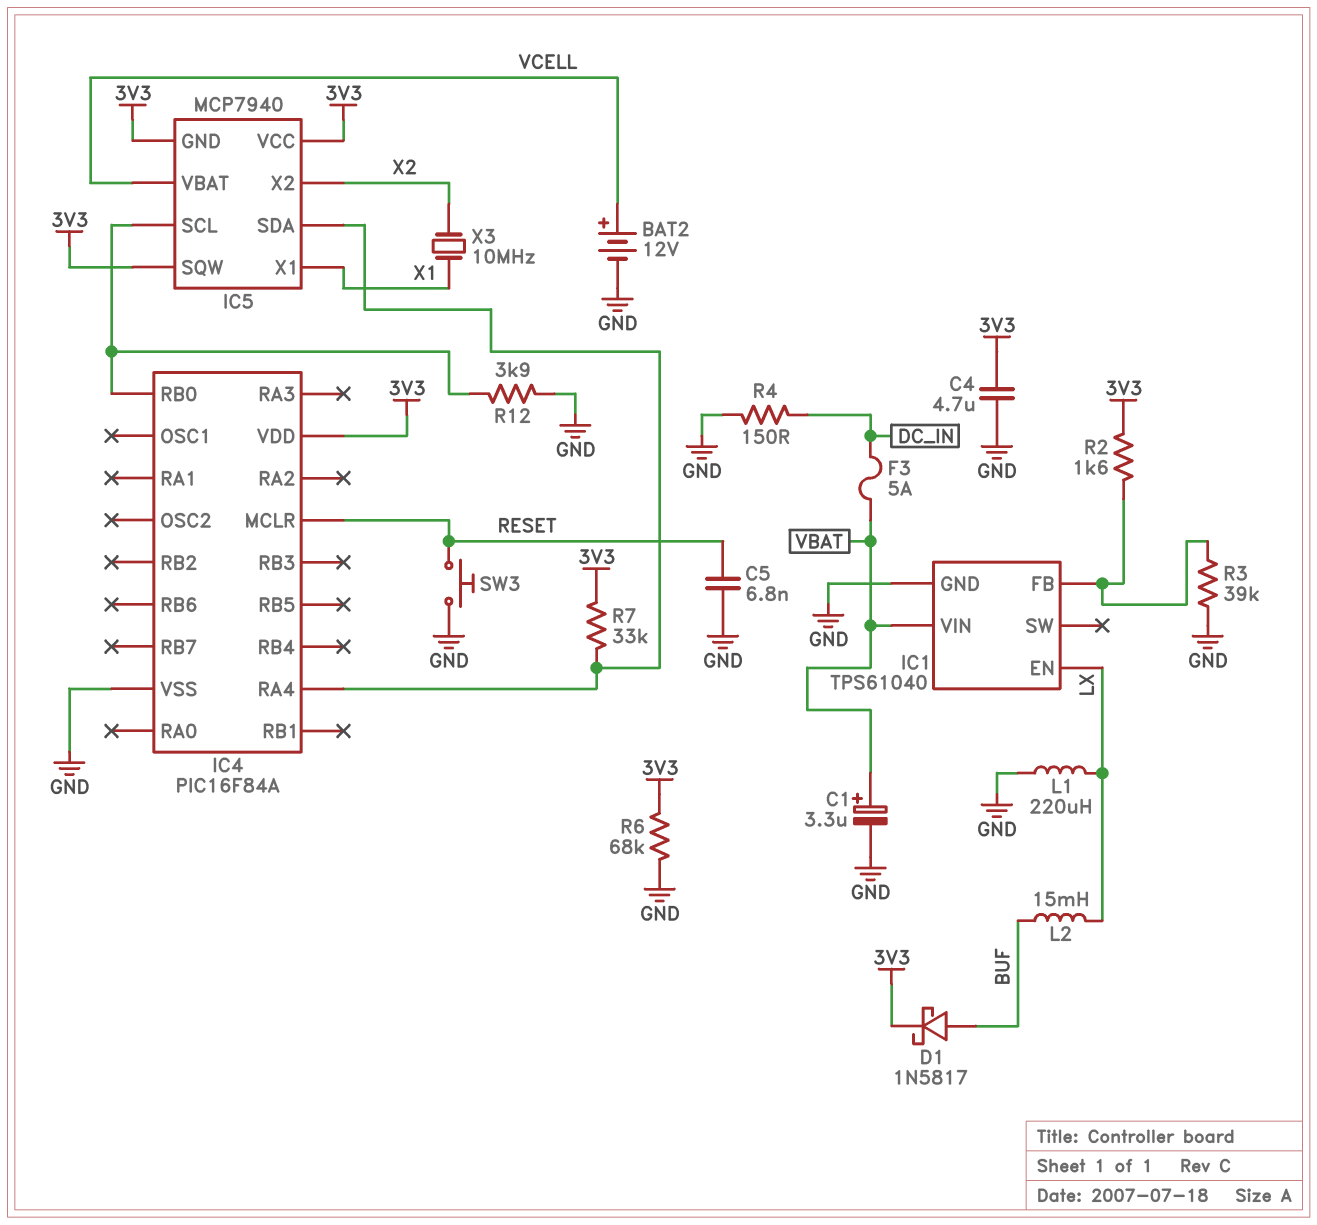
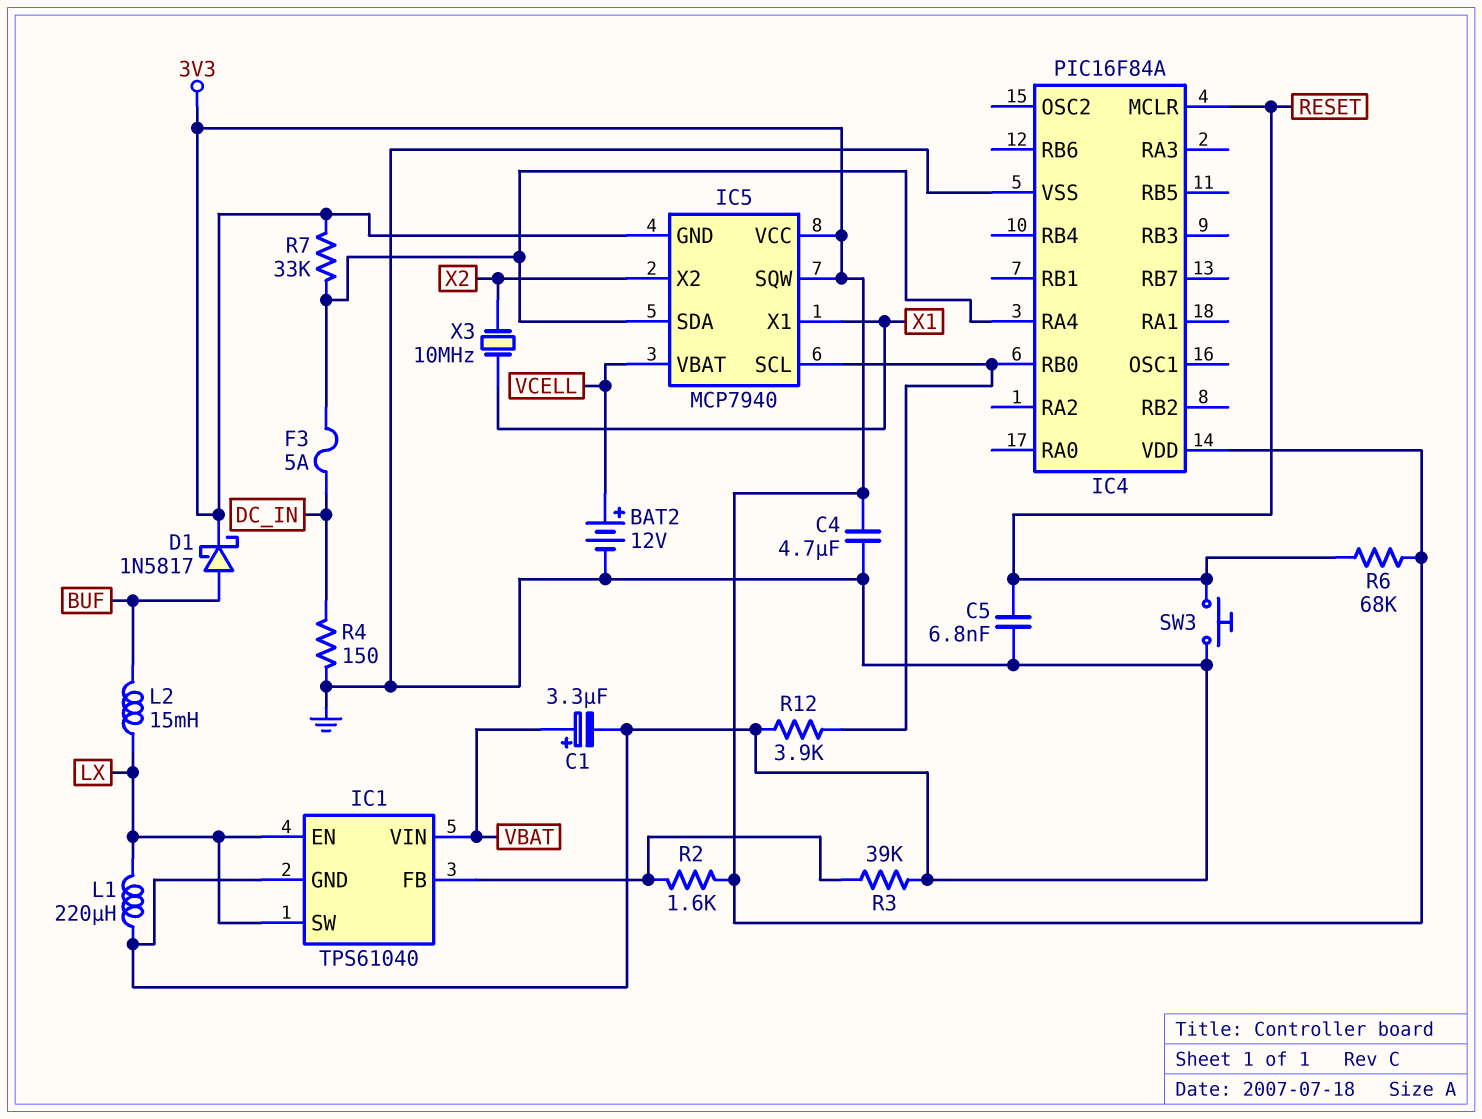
F3: 5A (DC_IN, VBAT) -> 5A (DC_IN, IC4/RA4)
IC1 pin SW: none -> LX
R6: 68k (3V3, GND) -> 68k (3V3, RESET)

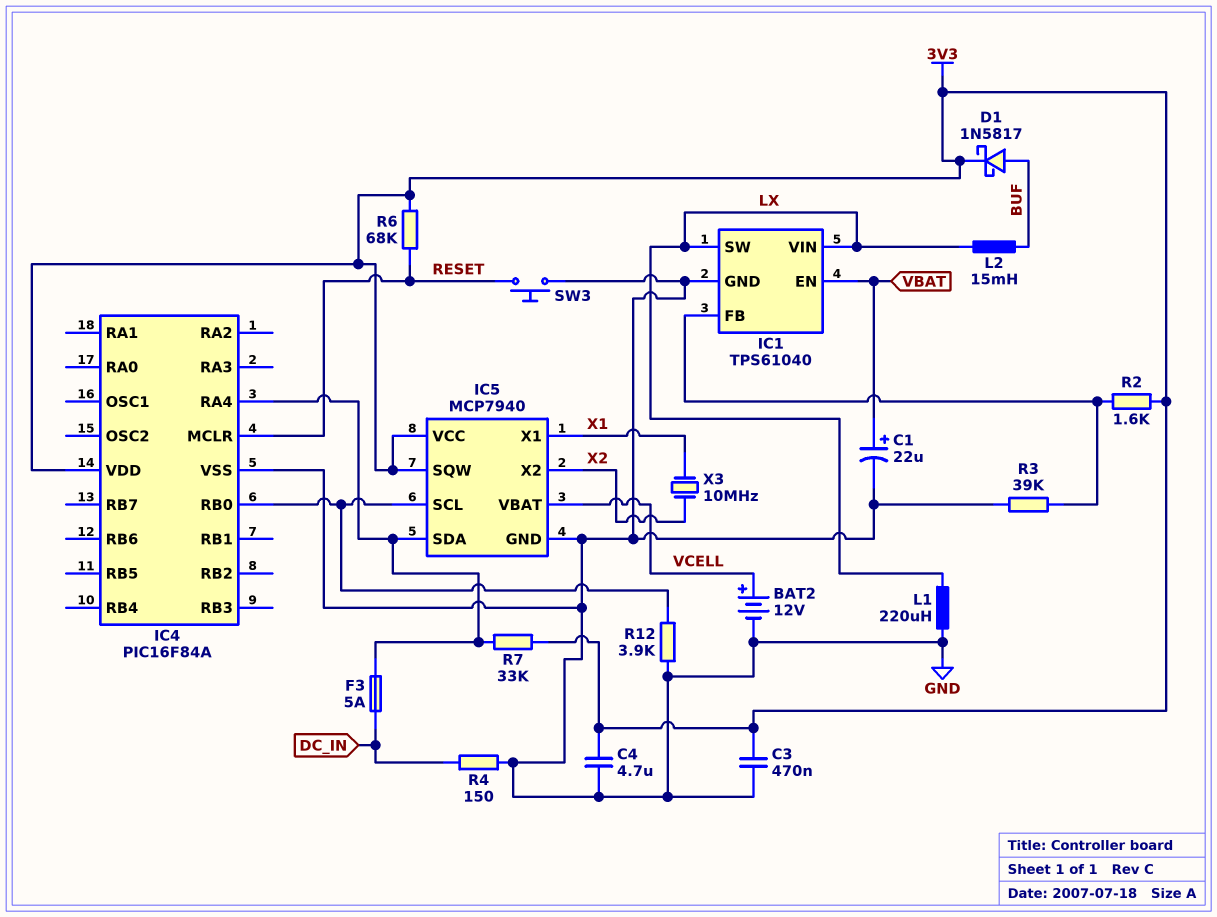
C1: 3.3uF (plus VBAT, minus GND) -> 22uF (plus VBAT, minus GND)
C3: none -> 470nF (3V3, GND)
C5: 6.8nF (GND, RESET) -> none
IC1 pin EN: LX -> VBAT
IC1 pin VIN: VBAT -> LX
IC5 pin GND: 3V3 -> GND

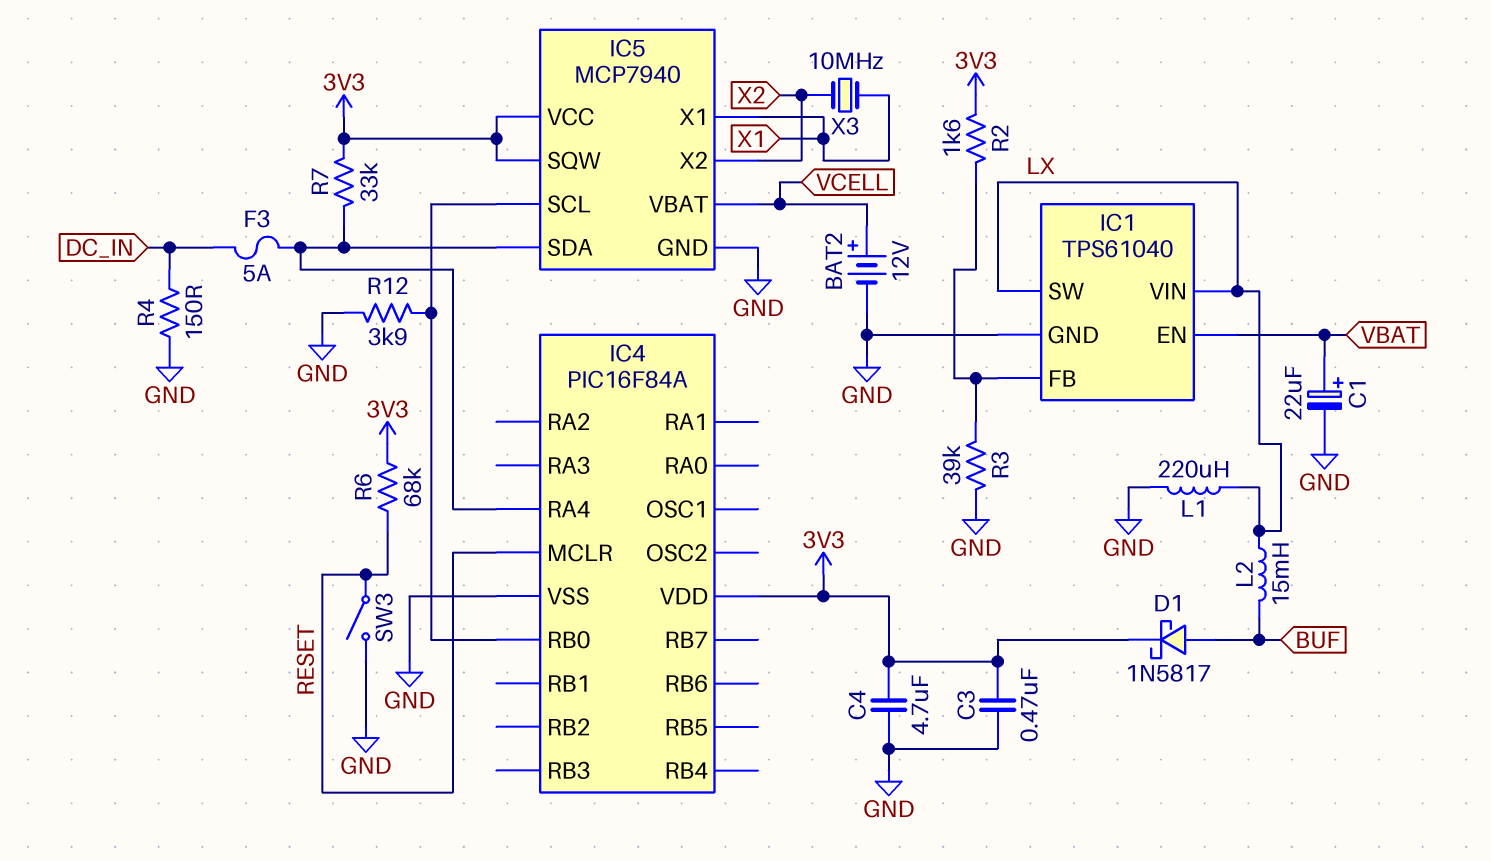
SW3: button (GND, RESET) -> switch (GND, RESET)

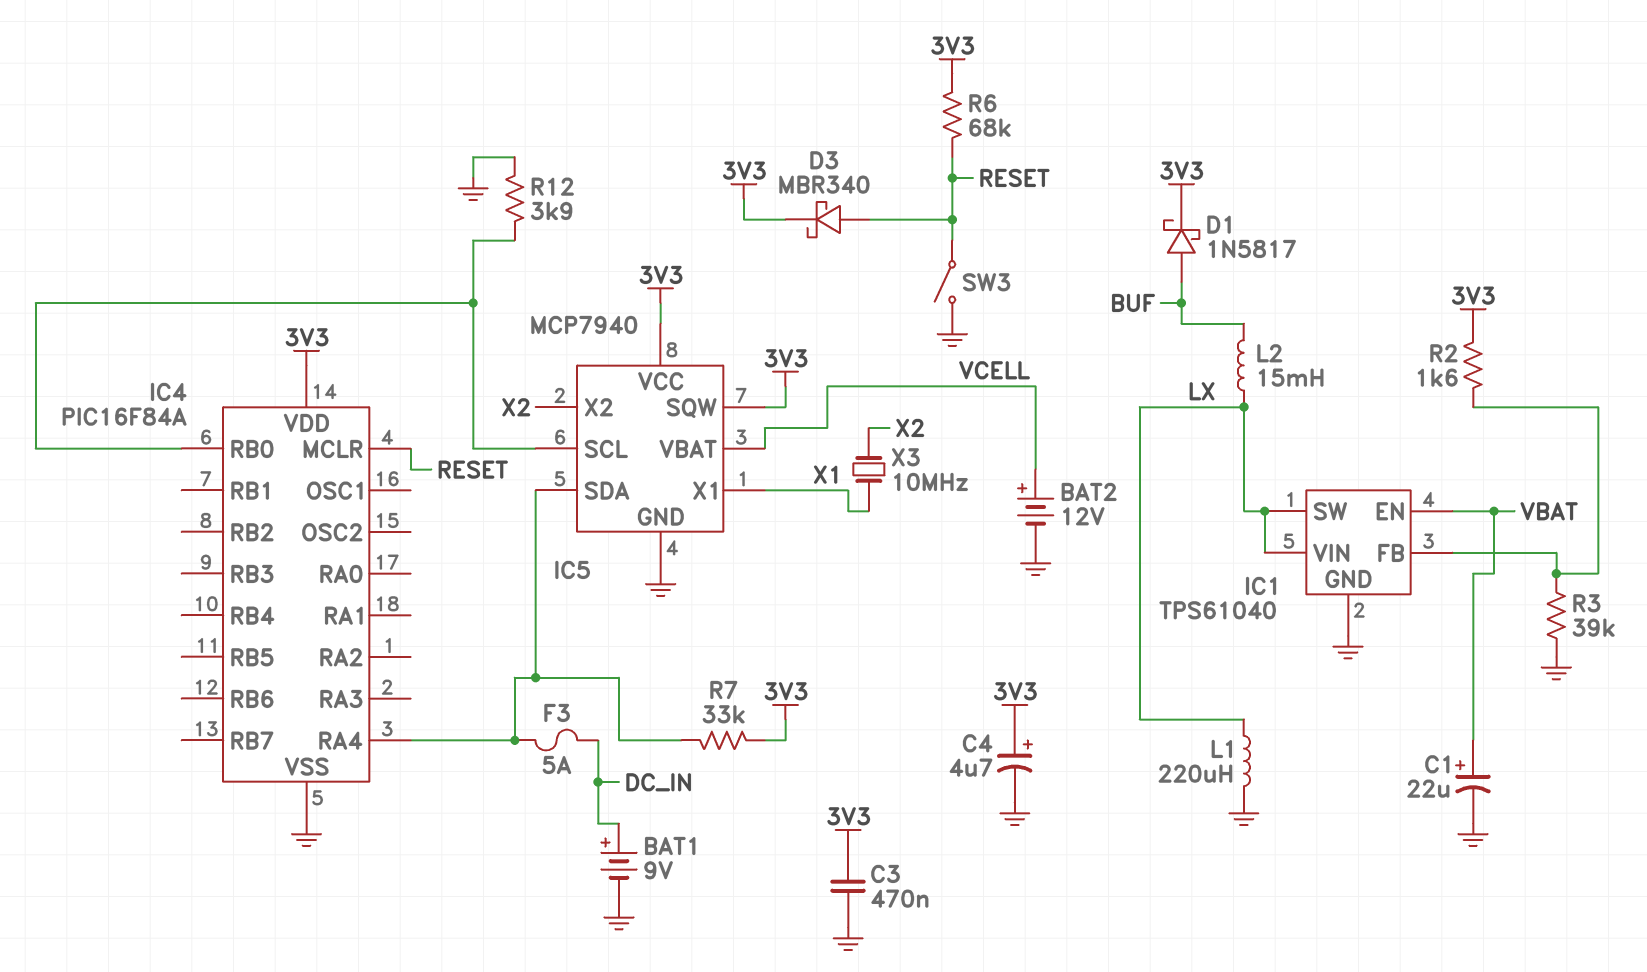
BAT1: none -> 9V (plus DC_IN, minus GND)
C4: 4.7uF (3V3, GND) -> 4.7uF (plus 3V3, minus GND)
D3: none -> schottky MBR340 (A RESET, K 3V3)
R4: 150 (DC_IN, GND) -> none

